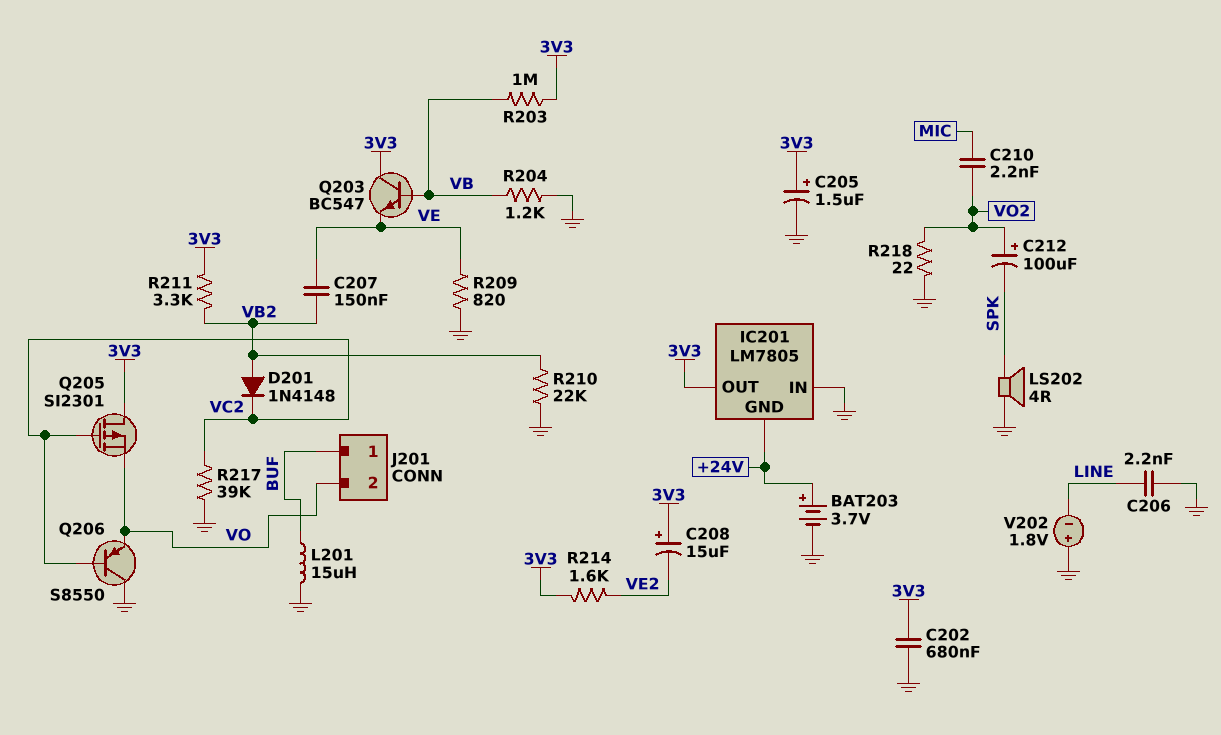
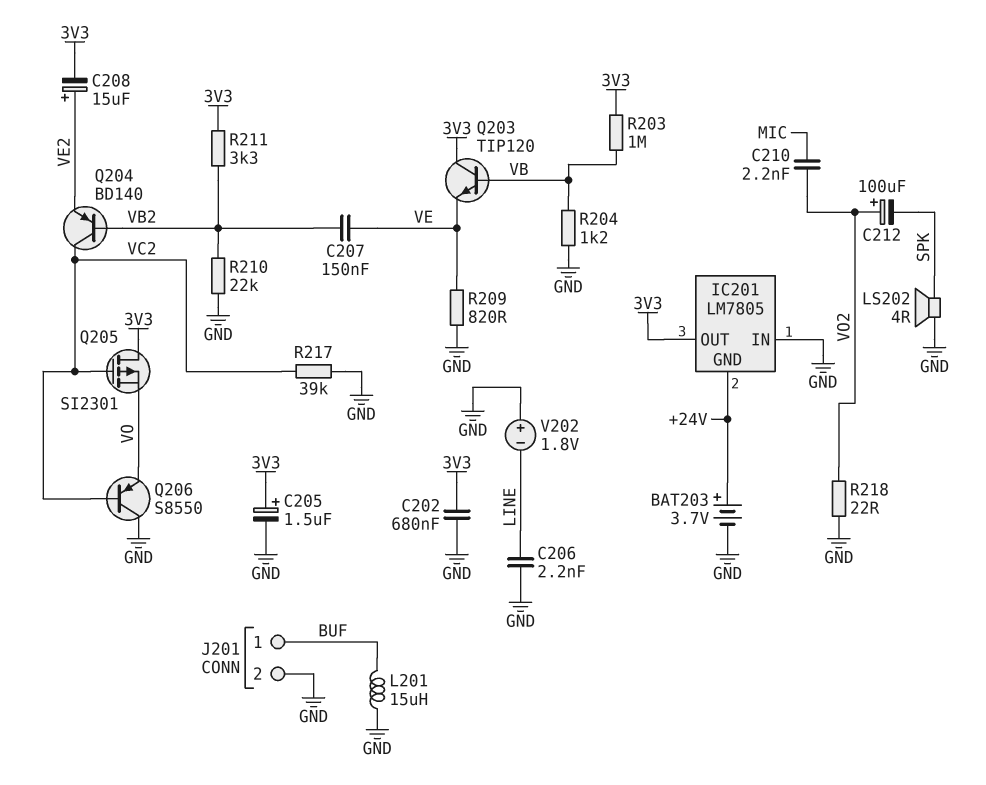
C208: 15uF (plus 3V3, minus VE2) -> 15uF (plus VE2, minus 3V3)
D201: diode 1N4148 (A VB2, K VC2) -> none
J201 pin 2: VO -> GND
Q203: NPN BC547 (B VB, C 3V3, E VE) -> NPN TIP120 (B VB, C 3V3, E VE)
Q204: none -> PNP BD140 (B VB2, C VC2, E VE2)
R214: 1.6k (3V3, VE2) -> none

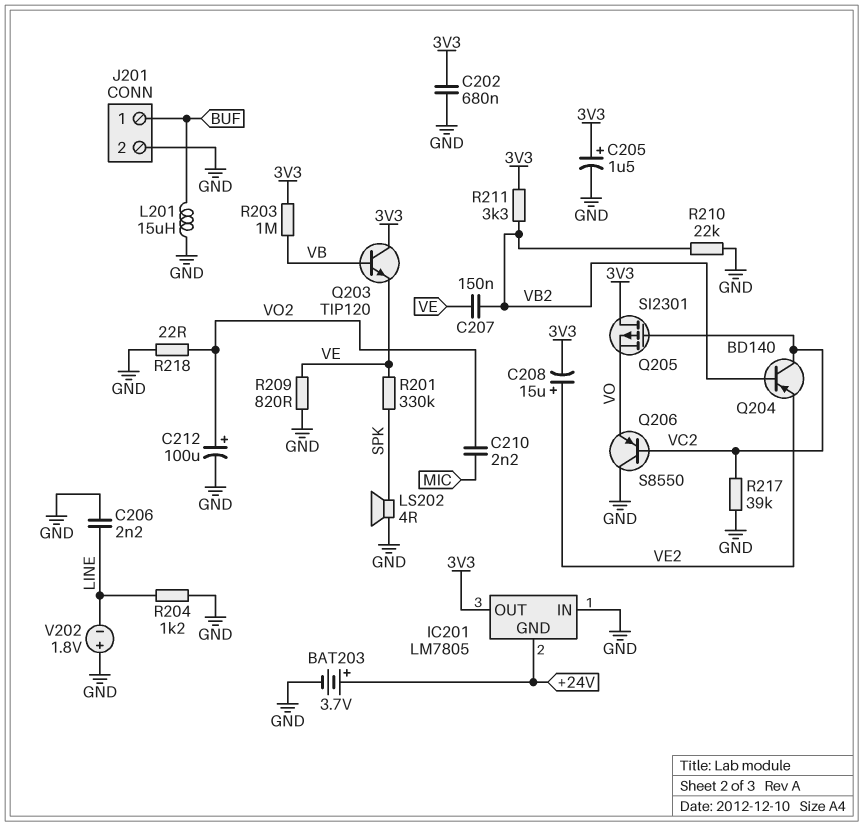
C212: 100uF (plus VO2, minus SPK) -> 100uF (plus VO2, minus GND)
R201: none -> 330k (SPK, VE)
R204: 1.2k (GND, VB) -> 1.2k (GND, LINE)

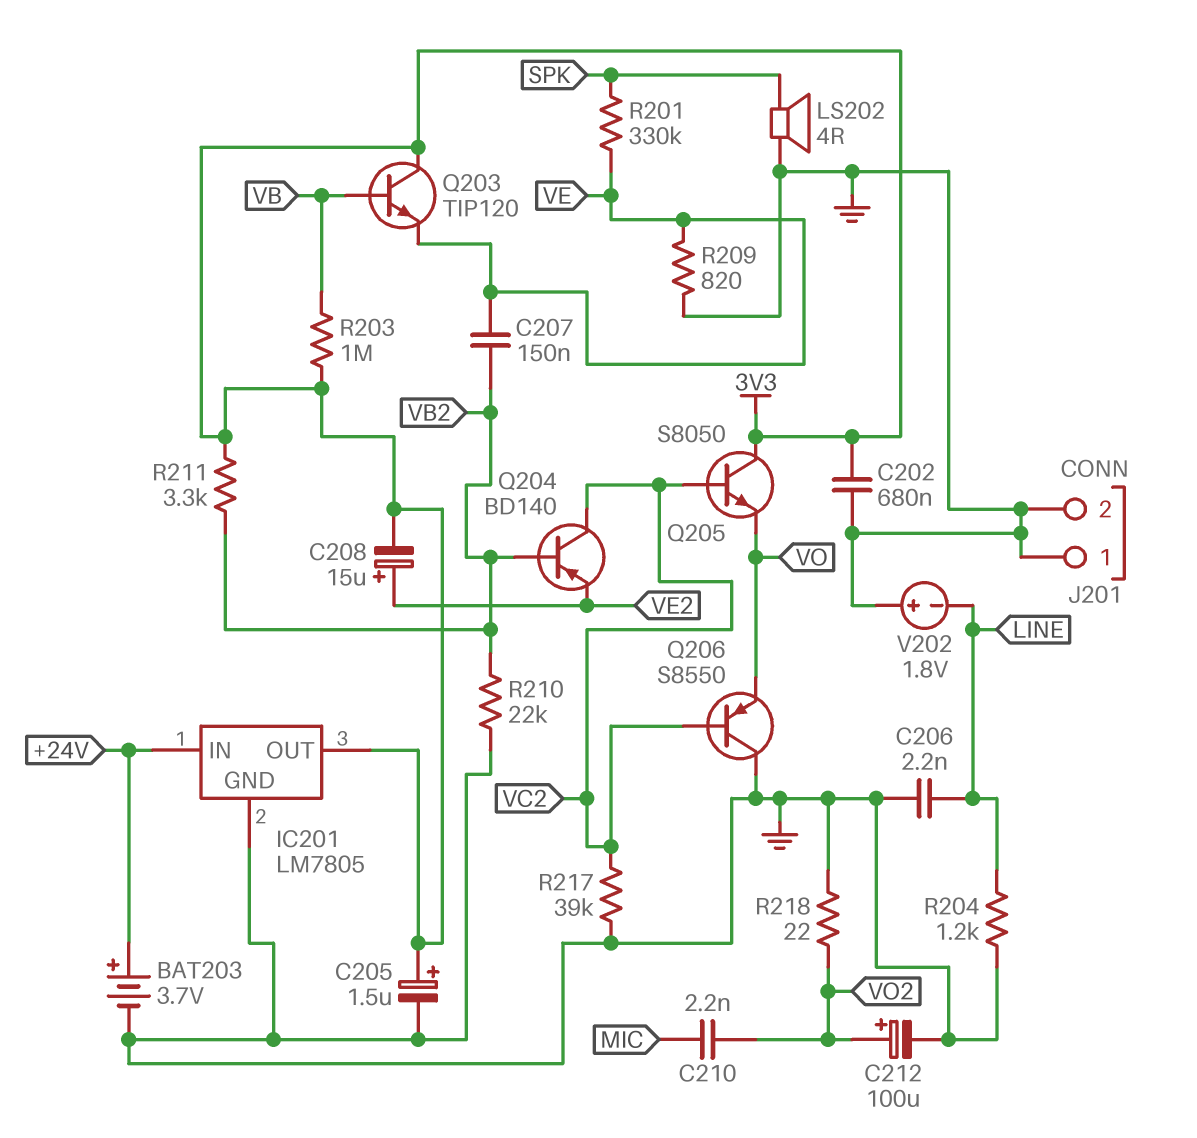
IC201 pin GND: +24V -> GND
IC201 pin IN: GND -> +24V
J201 pin 1: BUF -> GND
L201: 15uH (BUF, GND) -> none
Q205: PMOS SI2301 (G VC2, D 3V3, S VO) -> NPN S8050 (B VC2, C 3V3, E VO)

